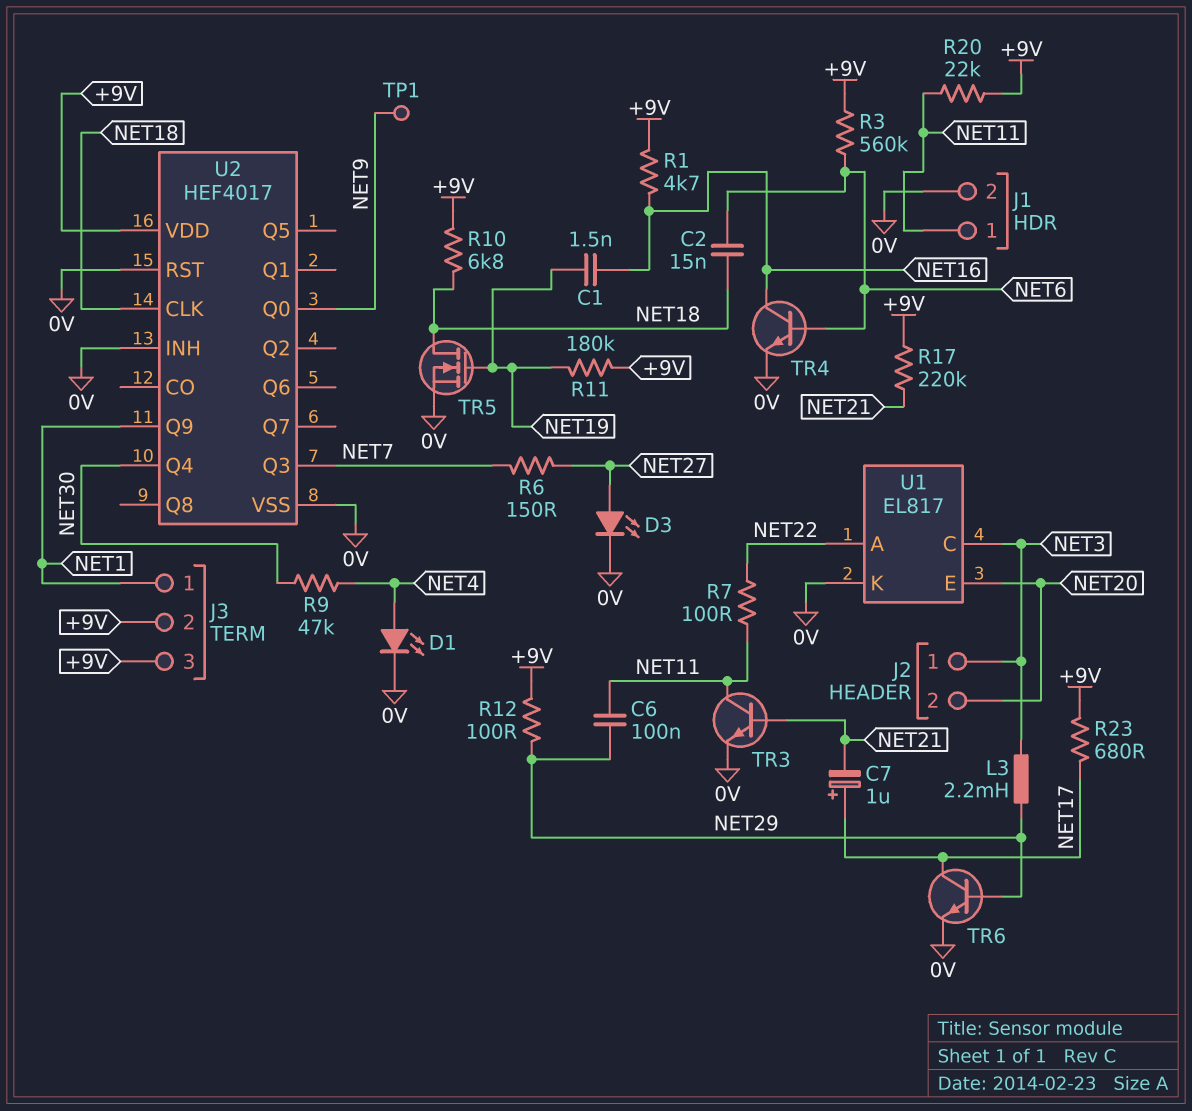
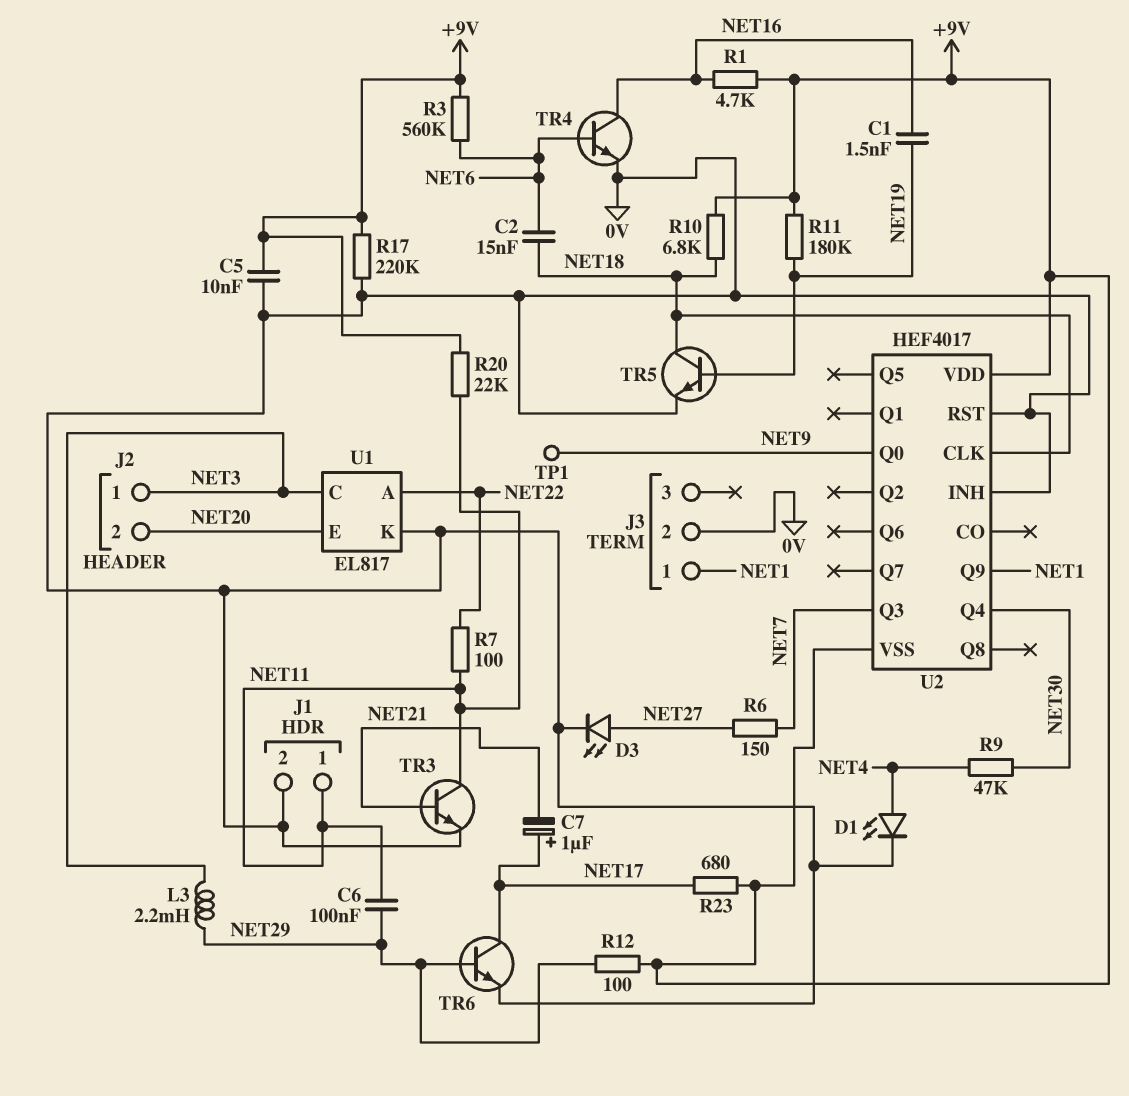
C5: none -> 10nF (+9V, 0V)
J3 pin 2: +9V -> 0V
J3 pin 3: +9V -> none
R17: 220k (+9V, NET21) -> 220k (+9V, 0V)
TR5: NMOS (G NET19, D NET18, S 0V) -> NPN (B NET19, C NET18, E 0V)
U2 pin VSS: 0V -> +9V

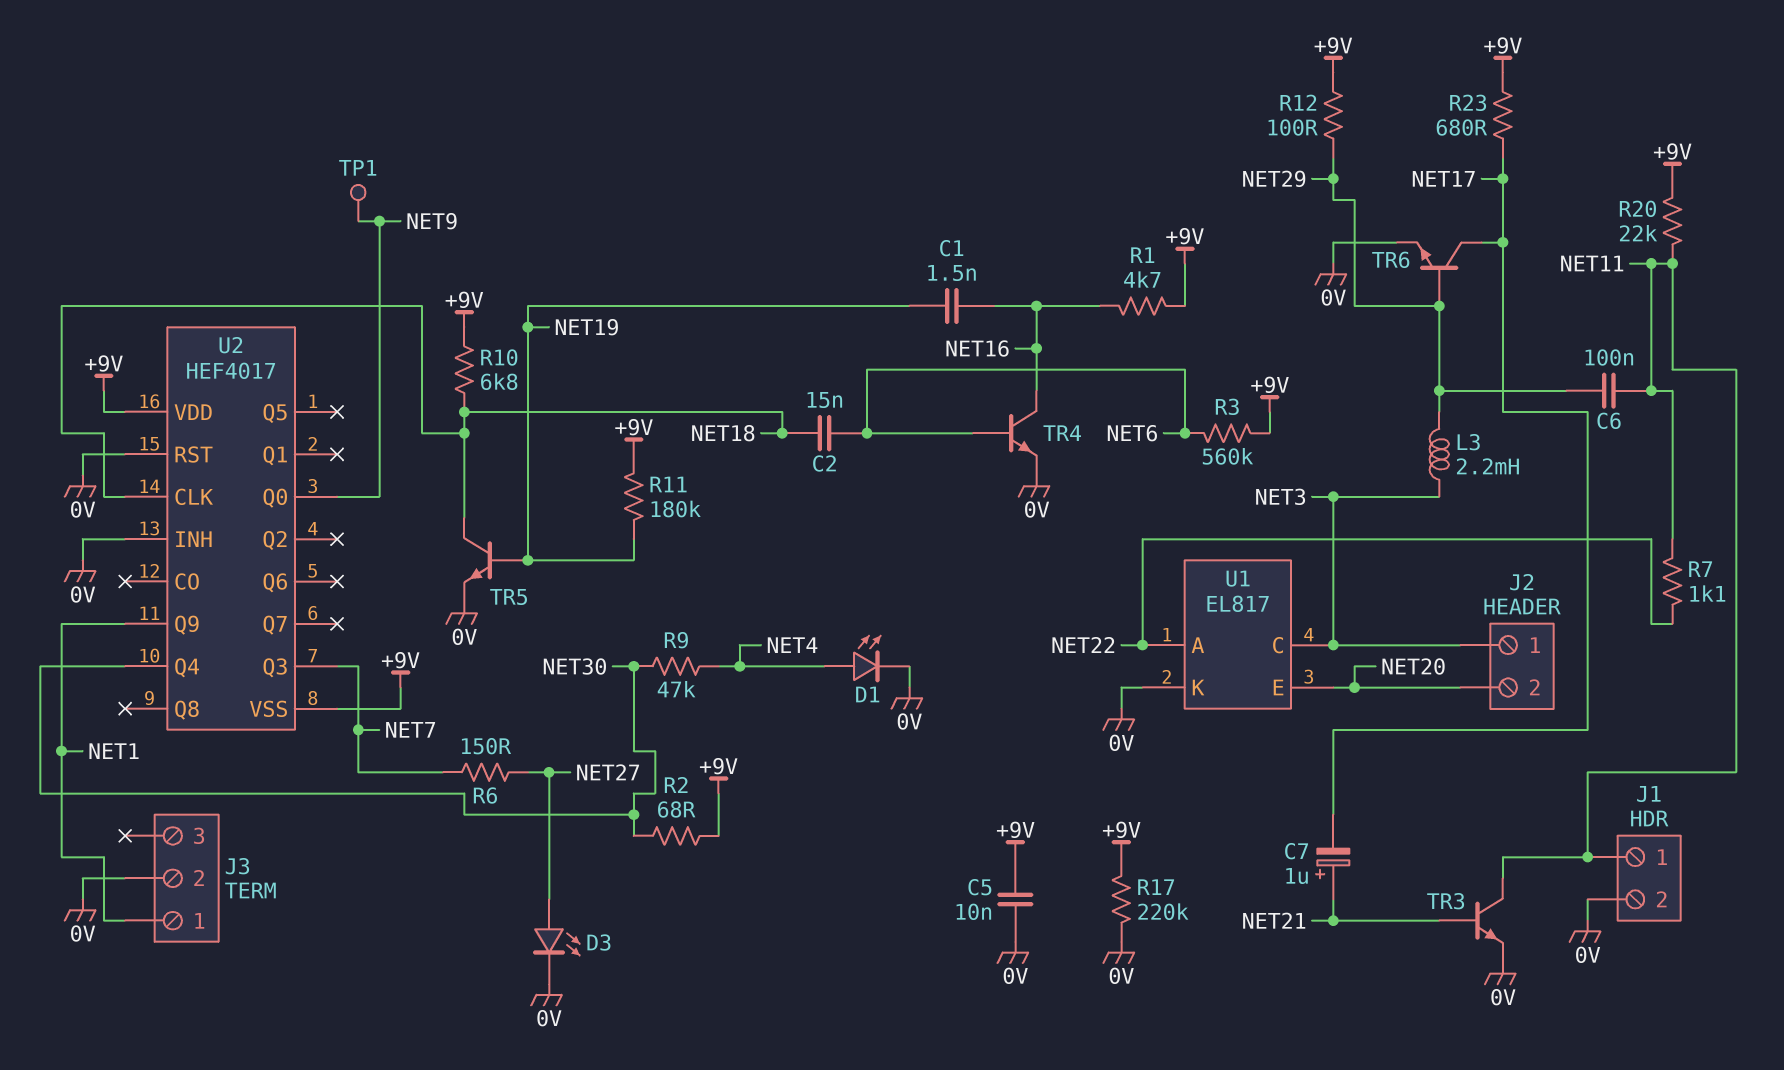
C7: 1uF (plus NET17, minus NET21) -> 1uF (plus NET21, minus NET17)
R2: none -> 68 (+9V, NET30)
R7: 100 (NET11, NET22) -> 1.1k (NET11, NET22)

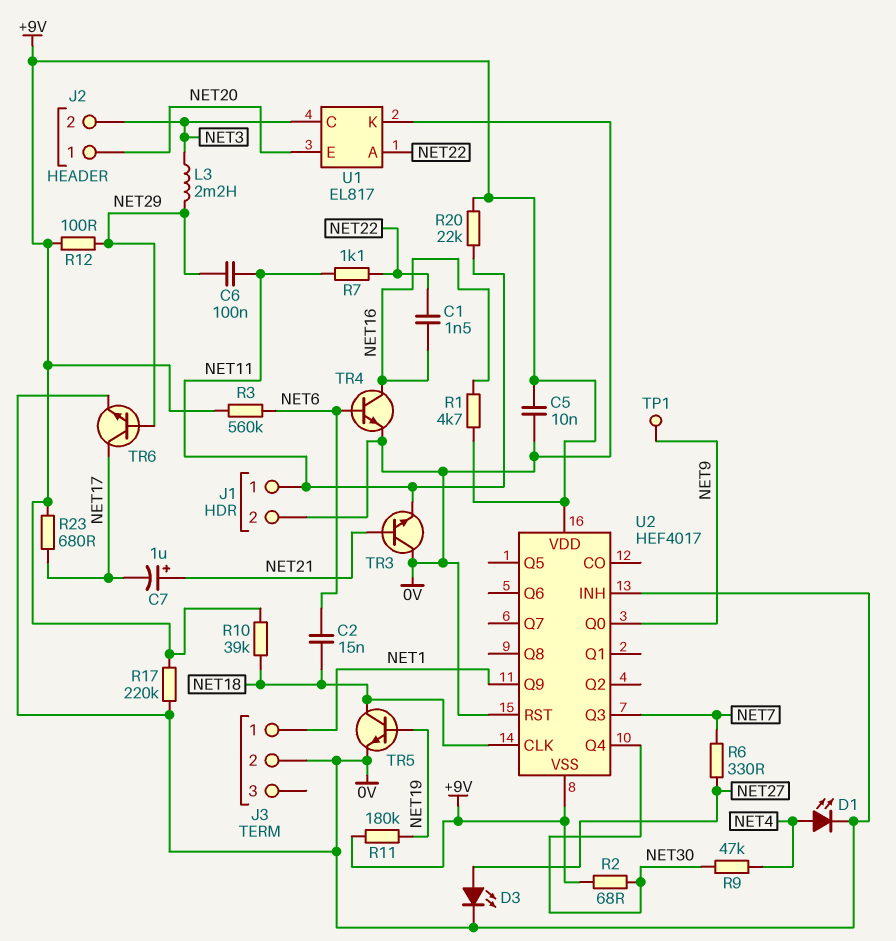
C1: 1.5nF (NET16, NET19) -> 1.5nF (NET16, NET22)
J2 pin 1: NET3 -> NET20
J2 pin 2: NET20 -> NET3
R6: 150 (NET7, NET27) -> 330 (NET7, NET27)
R10: 6.8k (+9V, NET18) -> 39k (+9V, NET18)
TR3: NPN (B NET21, C NET11, E 0V) -> NPN (B NET21, C 0V, E NET11)

